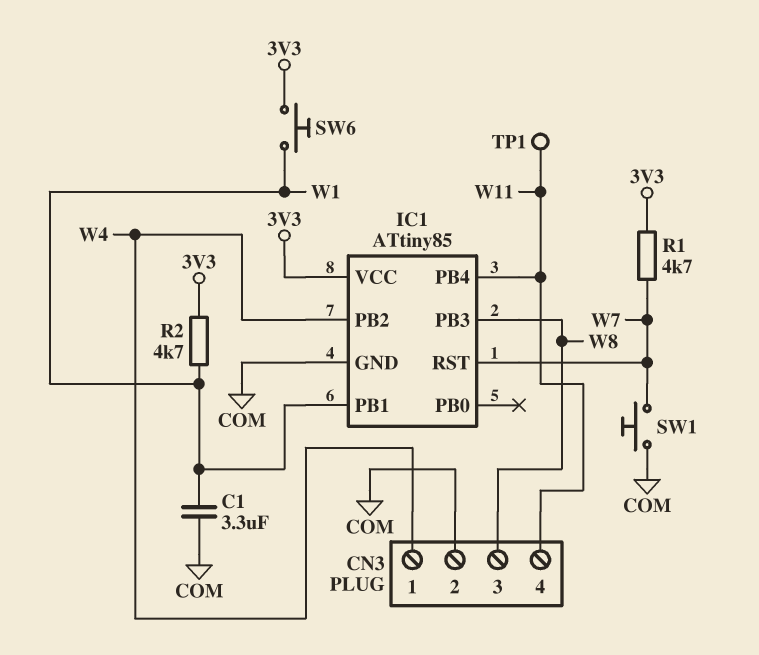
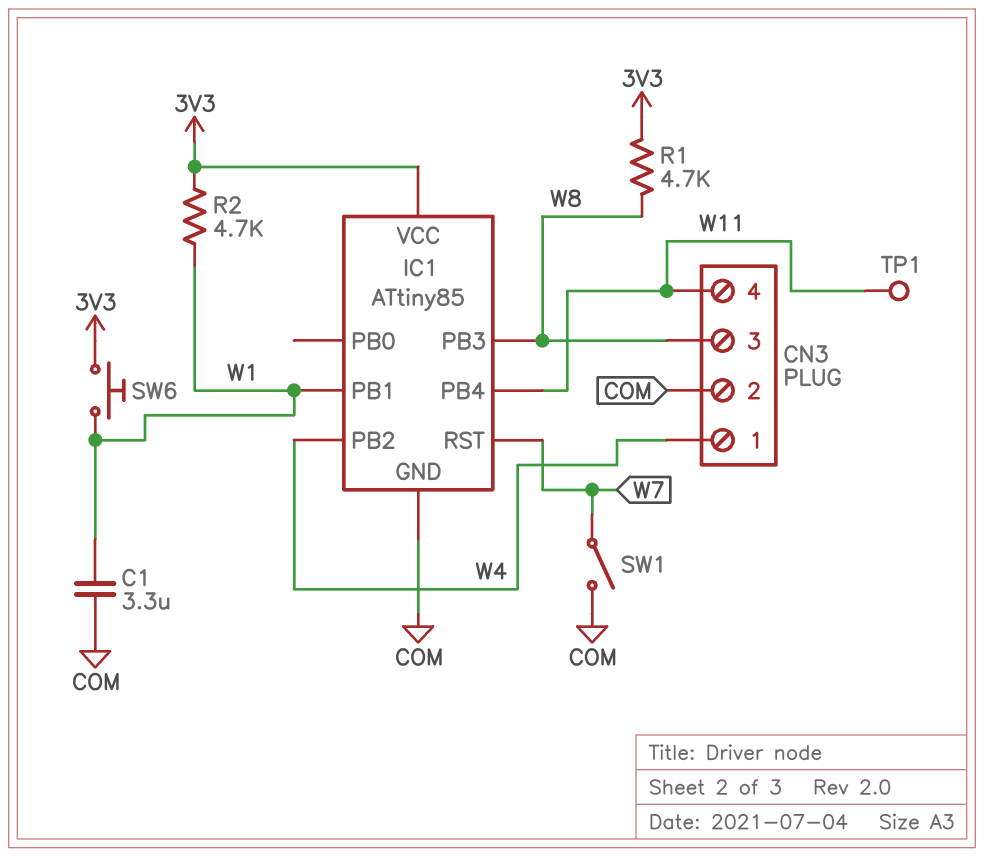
R1: 4.7k (3V3, W7) -> 4.7k (3V3, W8)
SW1: button (COM, W7) -> switch (COM, W7)

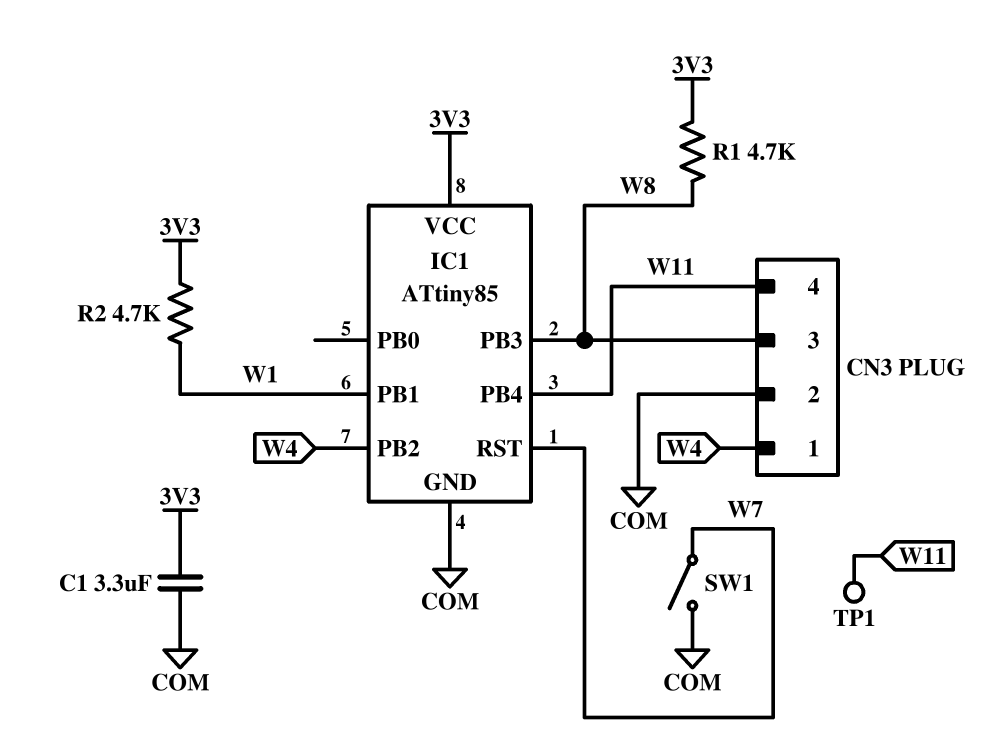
C1: 3.3uF (COM, W1) -> 3.3uF (3V3, COM)
SW6: button (3V3, W1) -> none

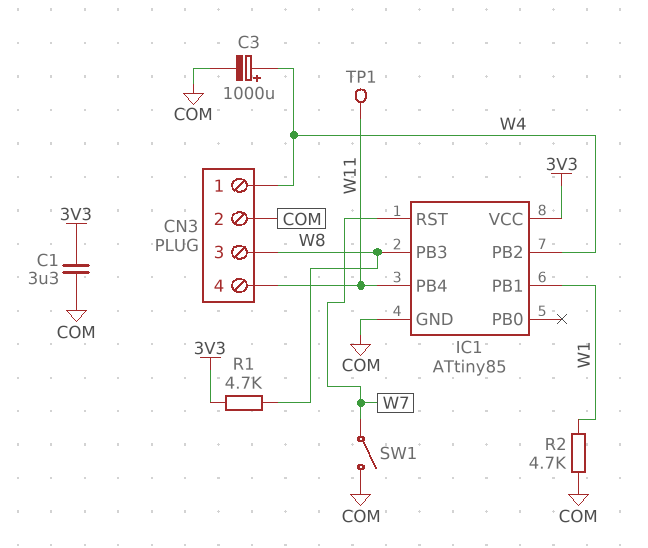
C3: none -> 1000uF (plus W4, minus COM)
R2: 4.7k (3V3, W1) -> 4.7k (COM, W1)

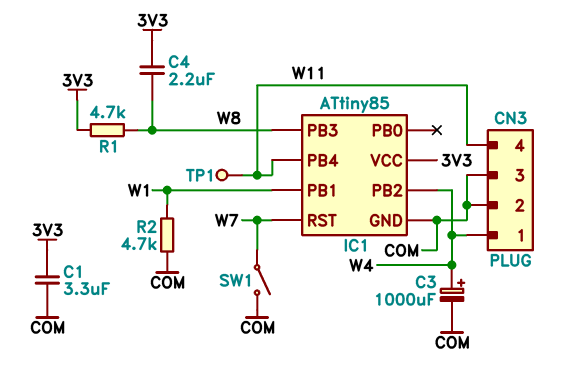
C4: none -> 2.2uF (3V3, W8)
CN3 pin 3: W8 -> COM

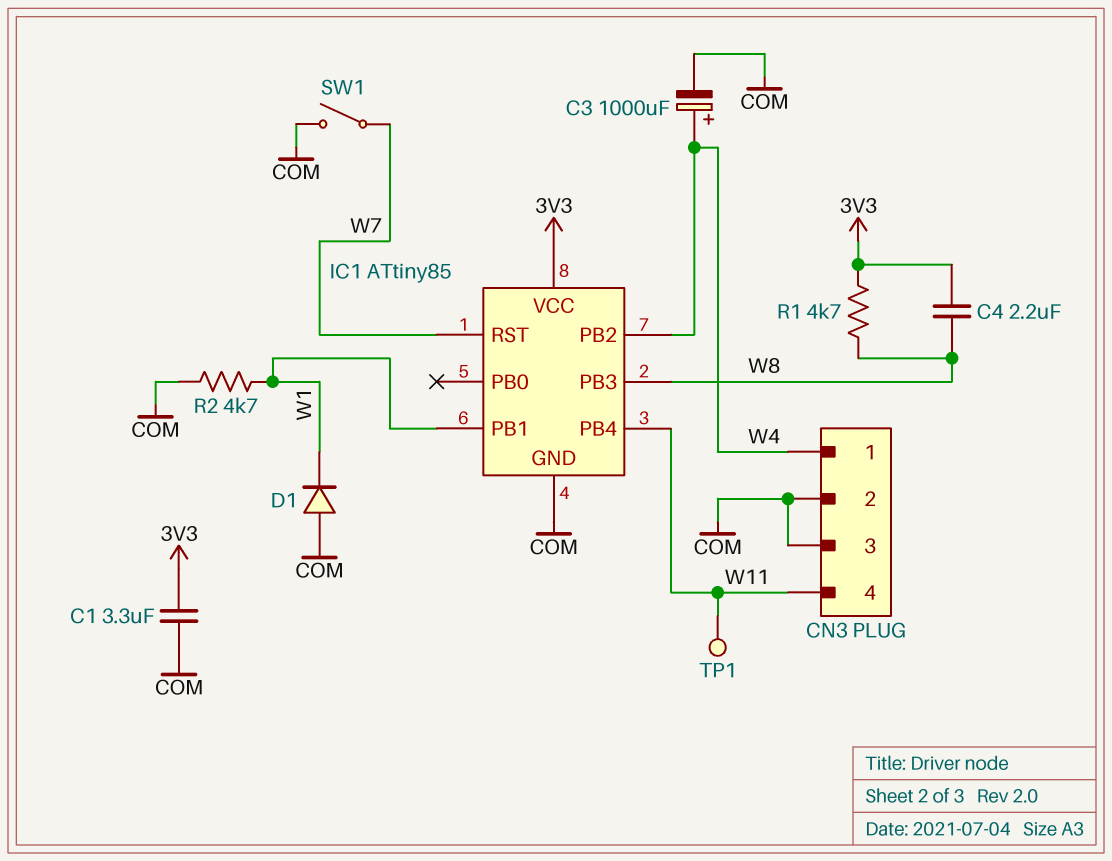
D1: none -> diode (A COM, K W1)

